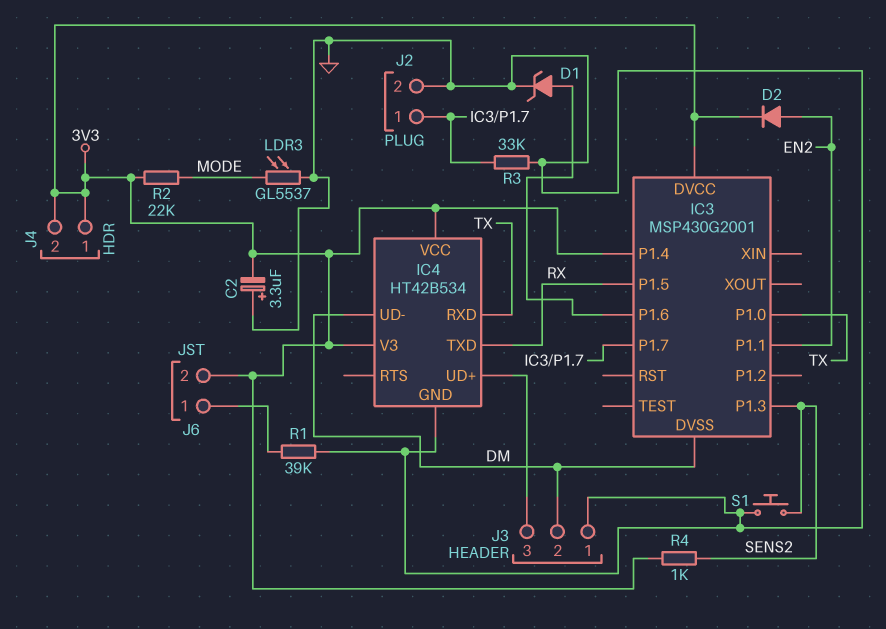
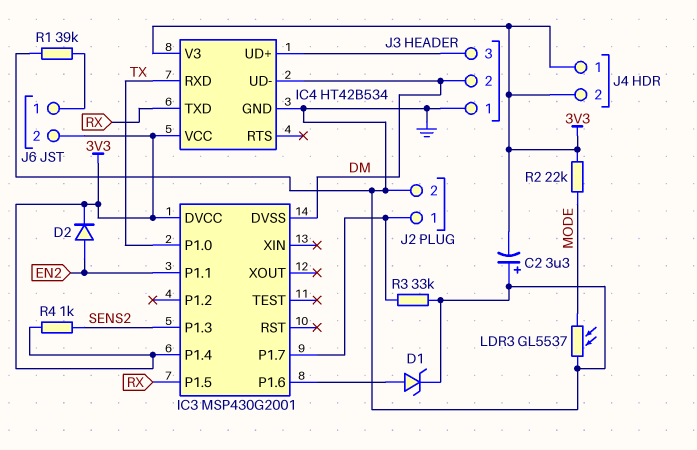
S1: button (GND, SENS2) -> none

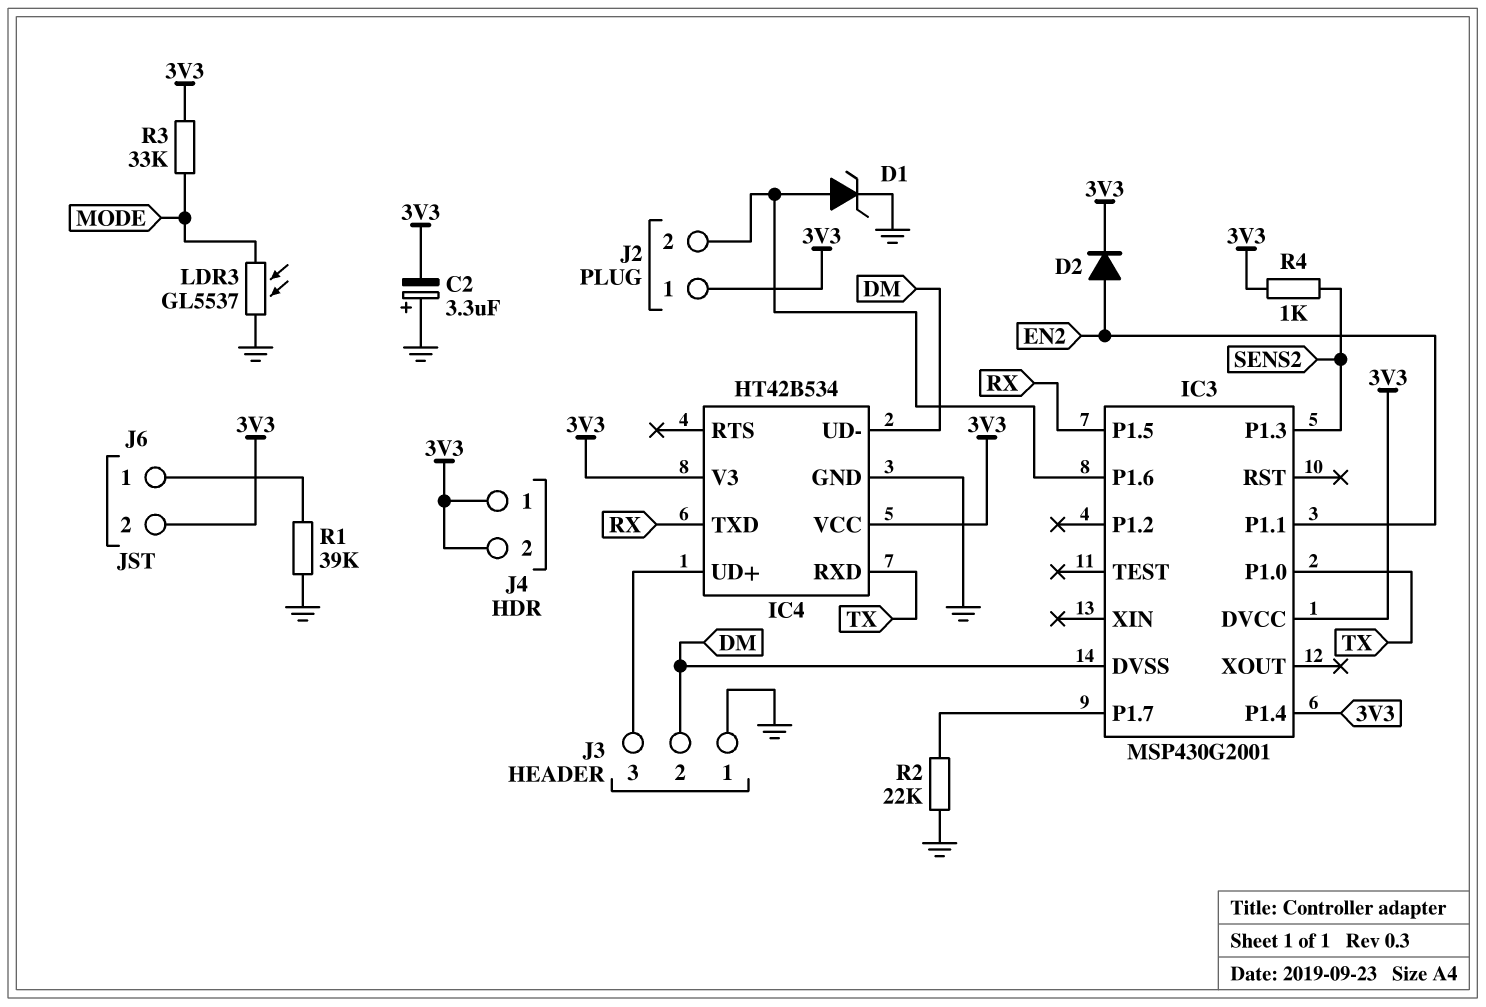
J2 pin 1: IC3/P1.7 -> 3V3
J2 pin 2: GND -> IC3/P1.6
R2: 22k (3V3, MODE) -> 22k (GND, IC3/P1.7)
R3: 33k (GND, IC3/P1.7) -> 33k (3V3, MODE)

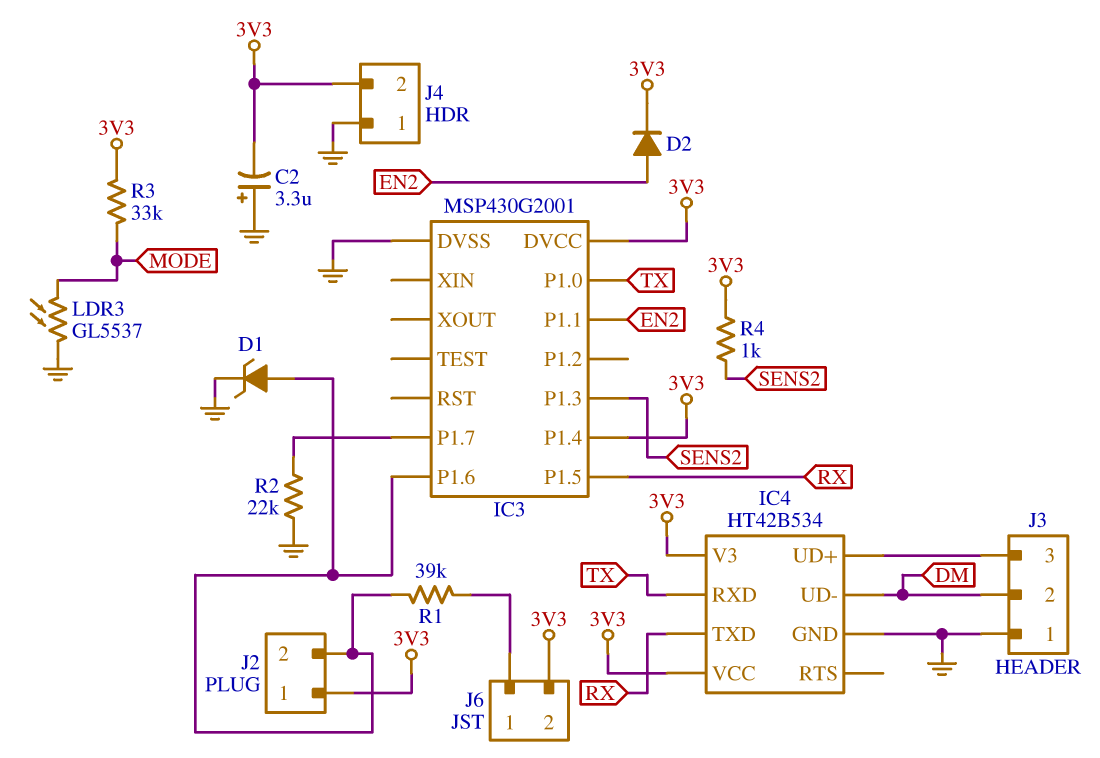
IC3 pin DVSS: DM -> GND
J4 pin 1: 3V3 -> GND
R1: 39k (GND, J6/1) -> 39k (IC3/P1.6, J6/1)

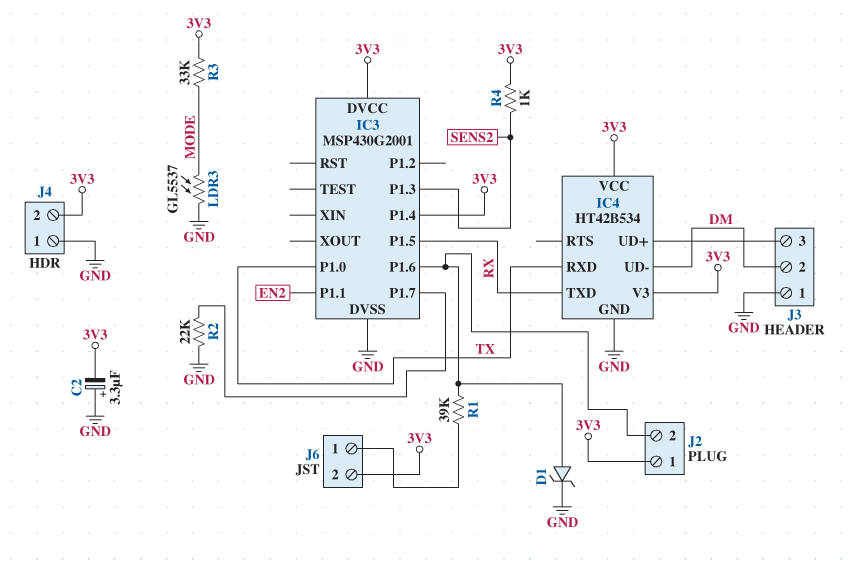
D2: diode (A EN2, K 3V3) -> none

